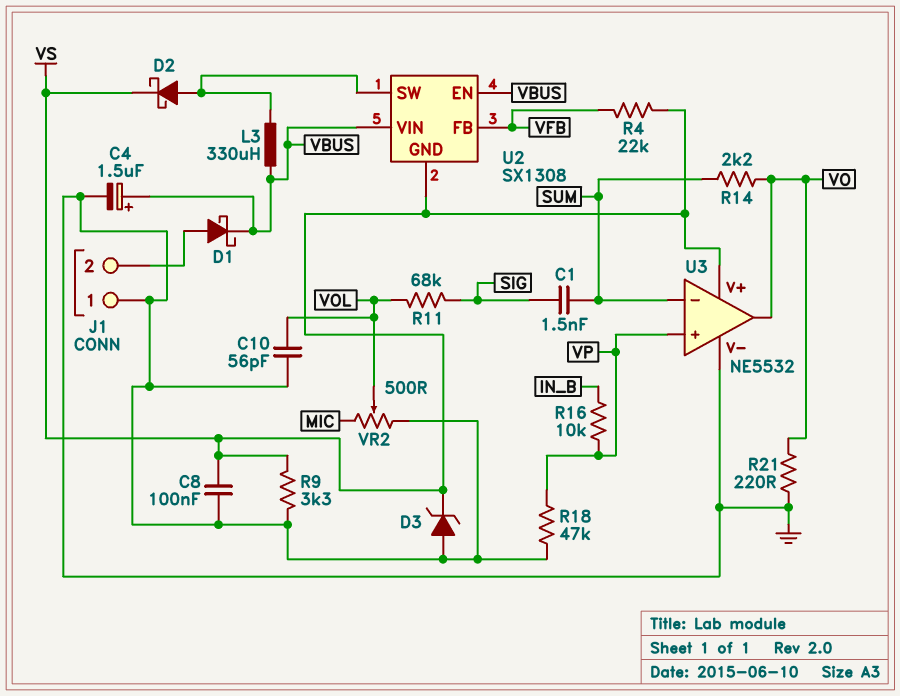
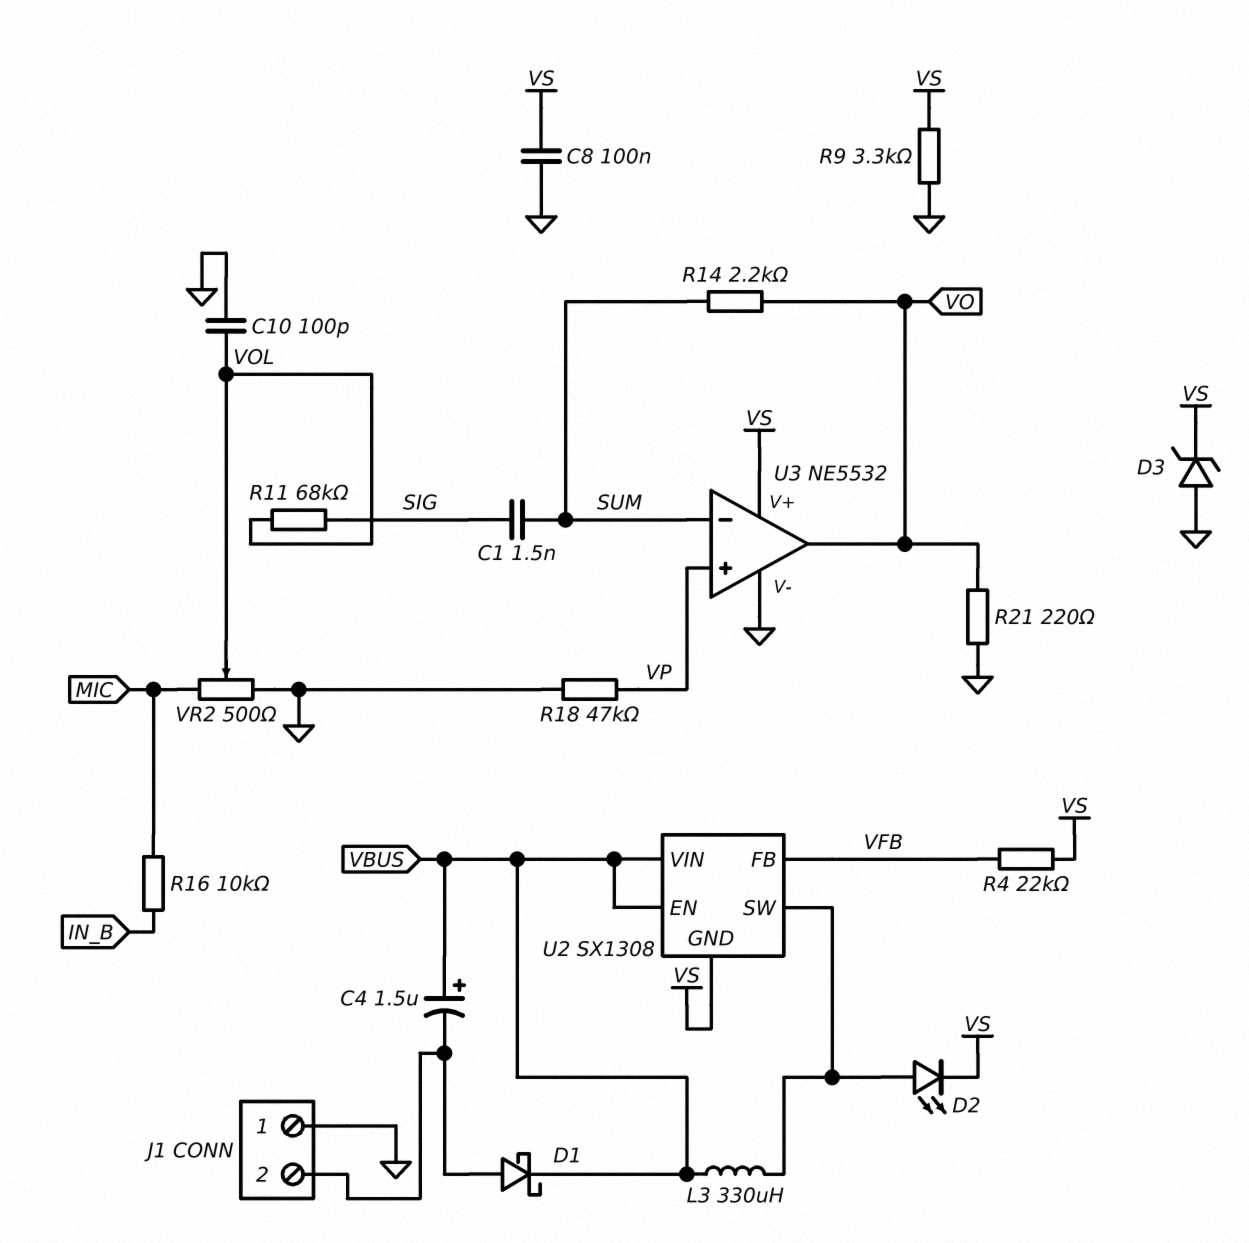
C4: 1.5uF (plus VBUS, minus GND) -> 1.5uF (plus VBUS, minus J1/2)
C10: 56pF (GND, VOL) -> 100pF (GND, VOL)
D2: schottky (A U2/SW, K VS) -> LED (A U2/SW, K VS)
R16: 10k (IN_B, VP) -> 10k (IN_B, MIC)

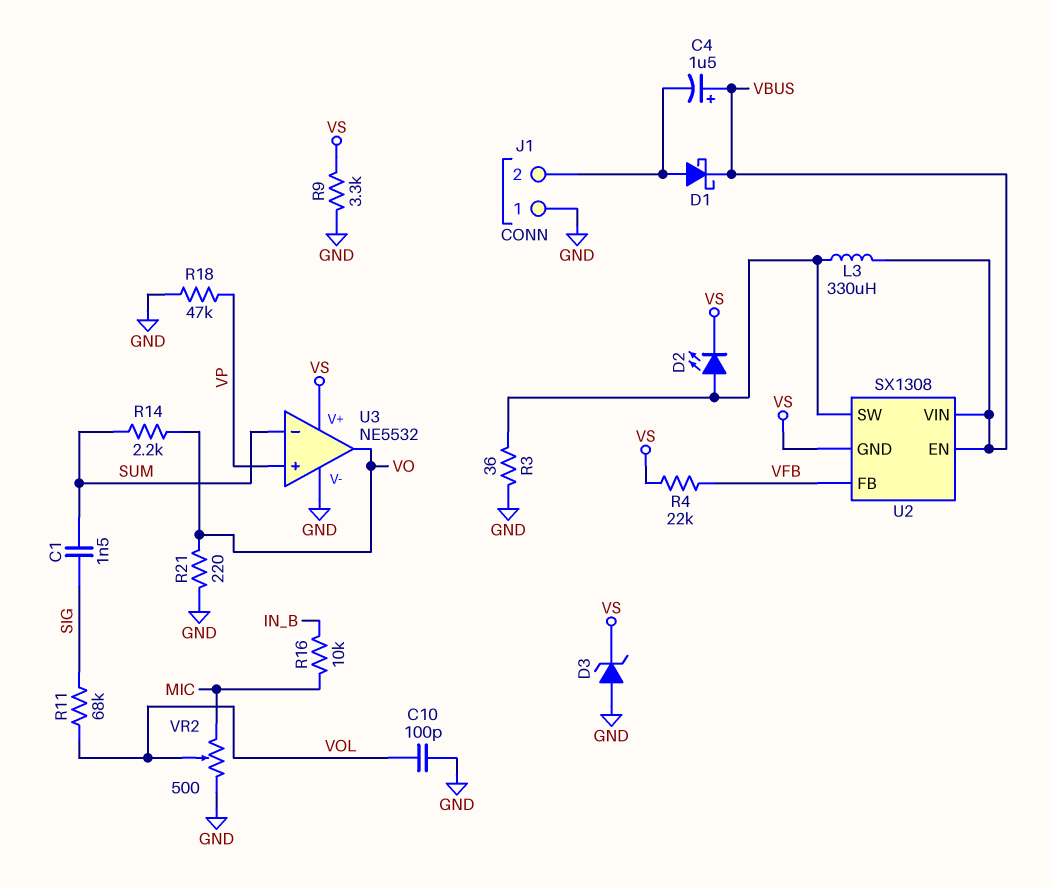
C8: 100nF (GND, VS) -> none
R3: none -> 36 (GND, U2/SW)

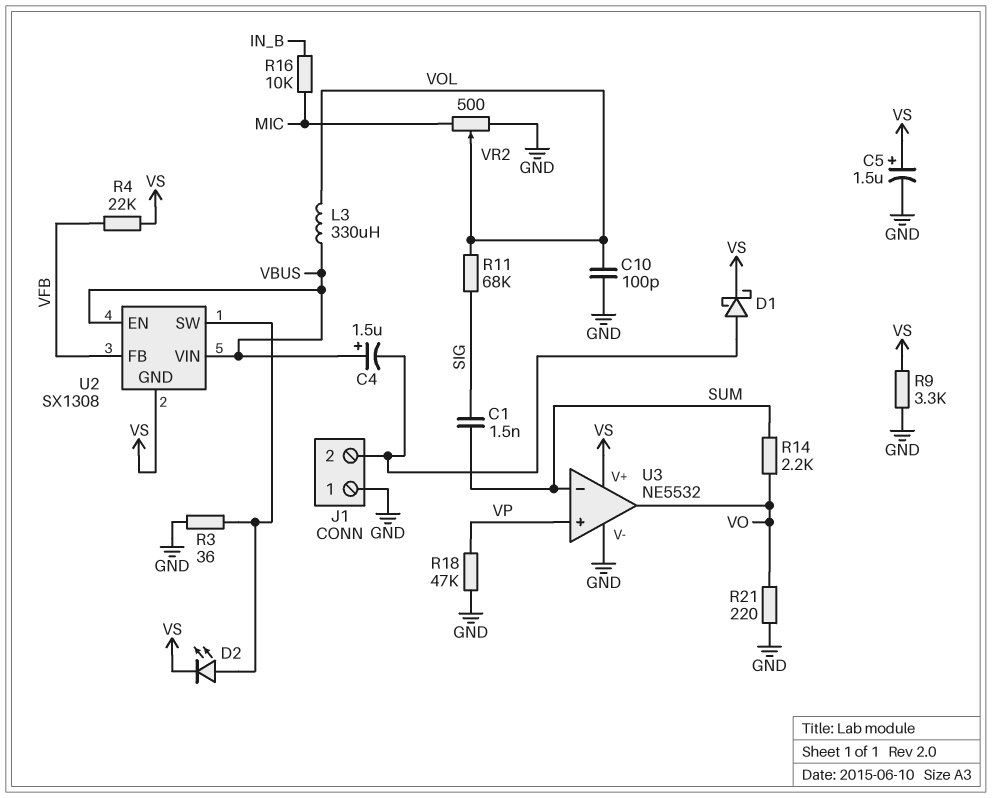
C5: none -> 1.5uF (plus VS, minus GND)
D1: schottky (A J1/2, K VBUS) -> schottky (A J1/2, K VS)
D3: zener (A GND, K VS) -> none
L3: 330uH (U2/SW, VBUS) -> 330uH (VBUS, VOL)

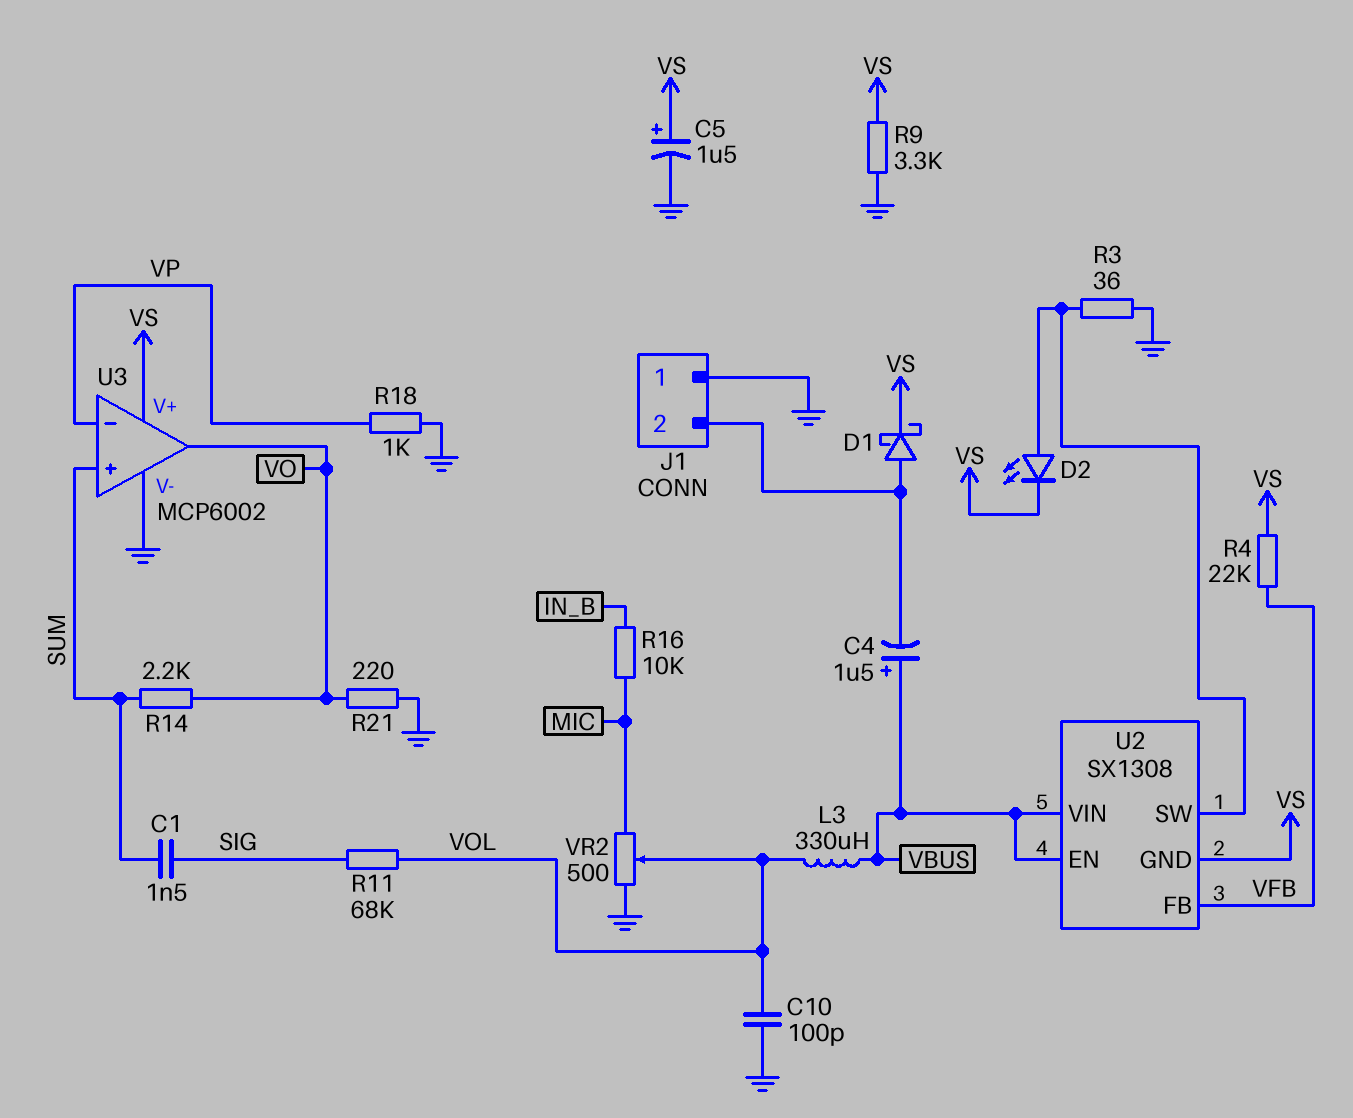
R18: 47k (GND, VP) -> 1k (GND, VP)
U3: NE5532 -> MCP6002
U3 pin in+: VP -> SUM
U3 pin in-: SUM -> VP

